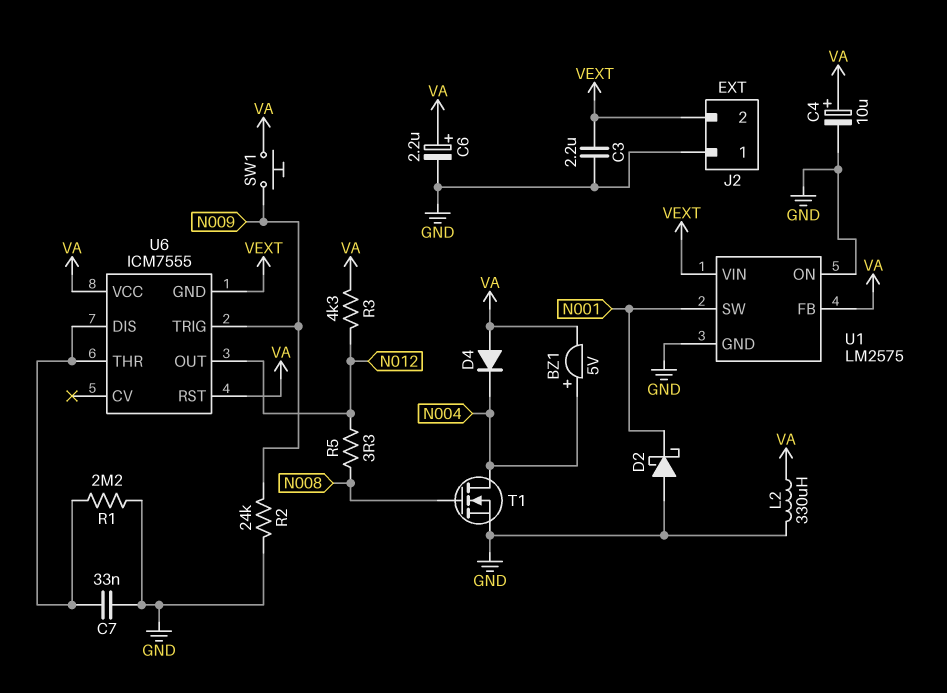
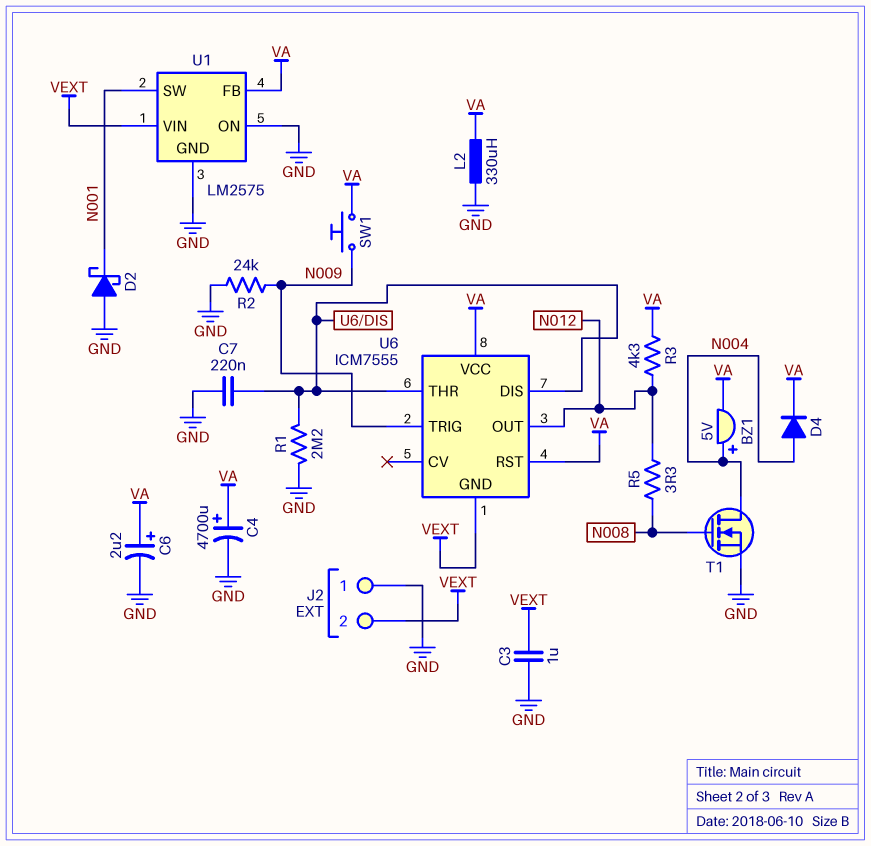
C3: 2.2uF (GND, VEXT) -> 1uF (GND, VEXT)
C4: 10uF (plus VA, minus GND) -> 4700uF (plus VA, minus GND)
C7: 33nF (GND, U6/DIS) -> 220nF (GND, U6/DIS)
D4: diode (A VA, K N004) -> diode (A N004, K VA)

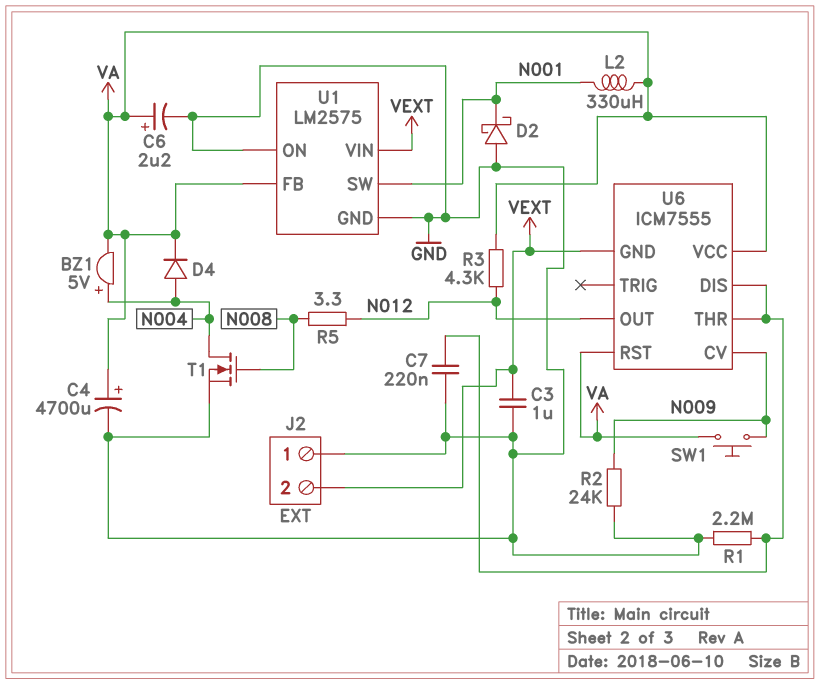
L2: 330uH (GND, VA) -> 330uH (N001, VA)
U6 pin CV: none -> N009
U6 pin TRIG: N009 -> none

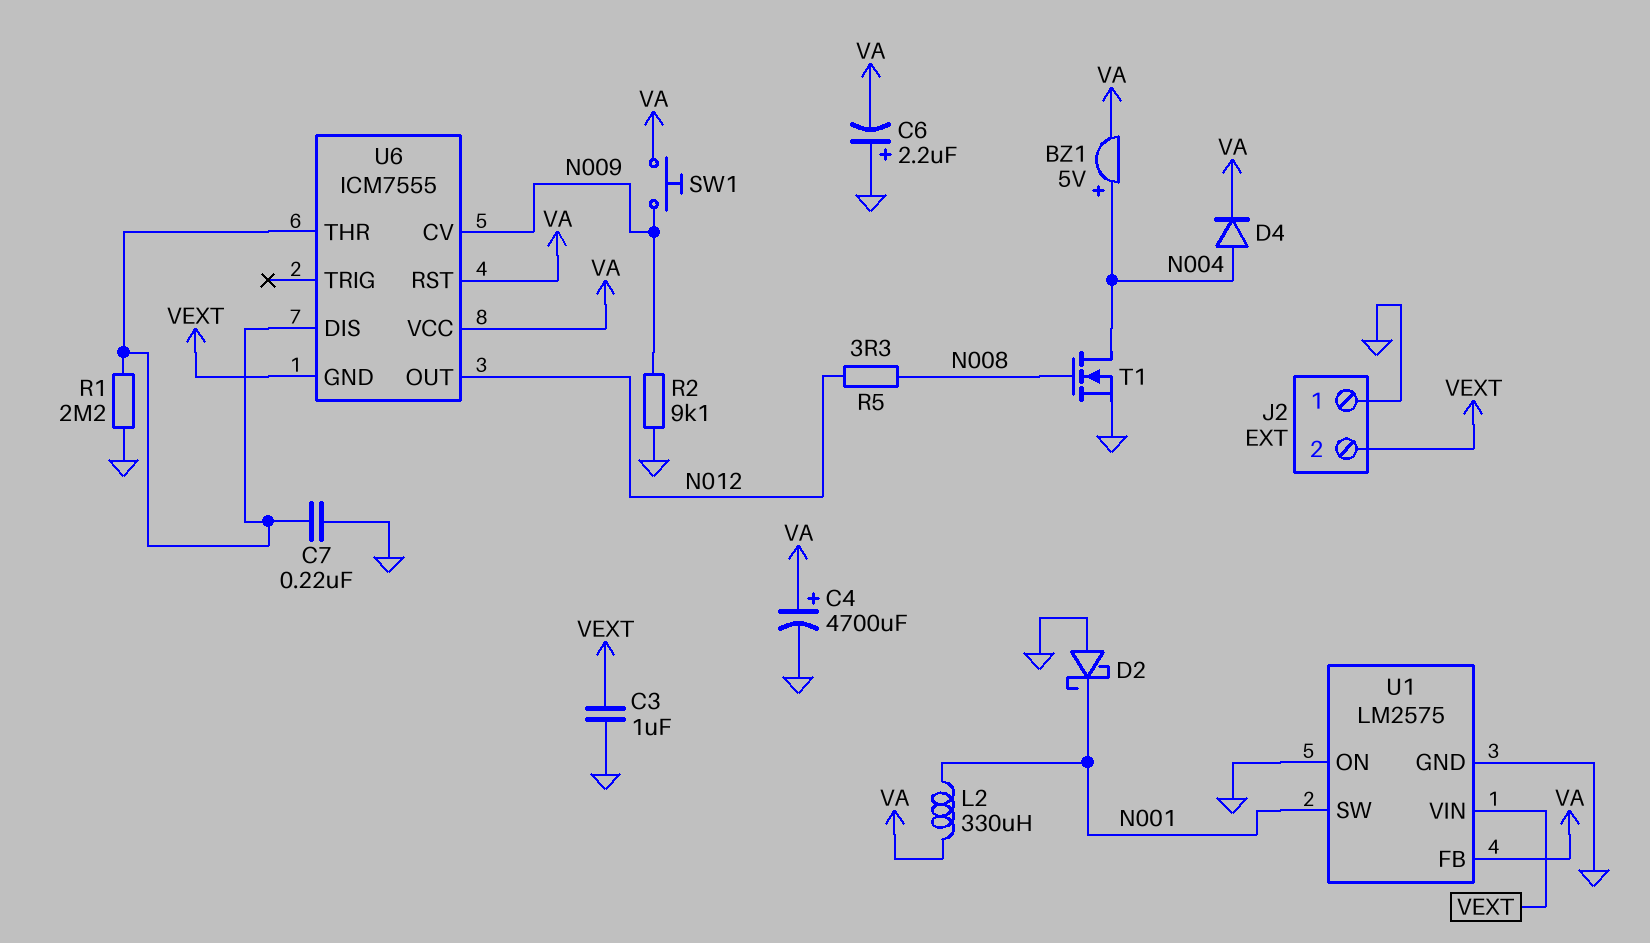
C6: 2.2uF (plus VA, minus GND) -> 2.2uF (plus GND, minus VA)
R2: 24k (GND, N009) -> 9.1k (GND, N009)
R3: 4.3k (N012, VA) -> none

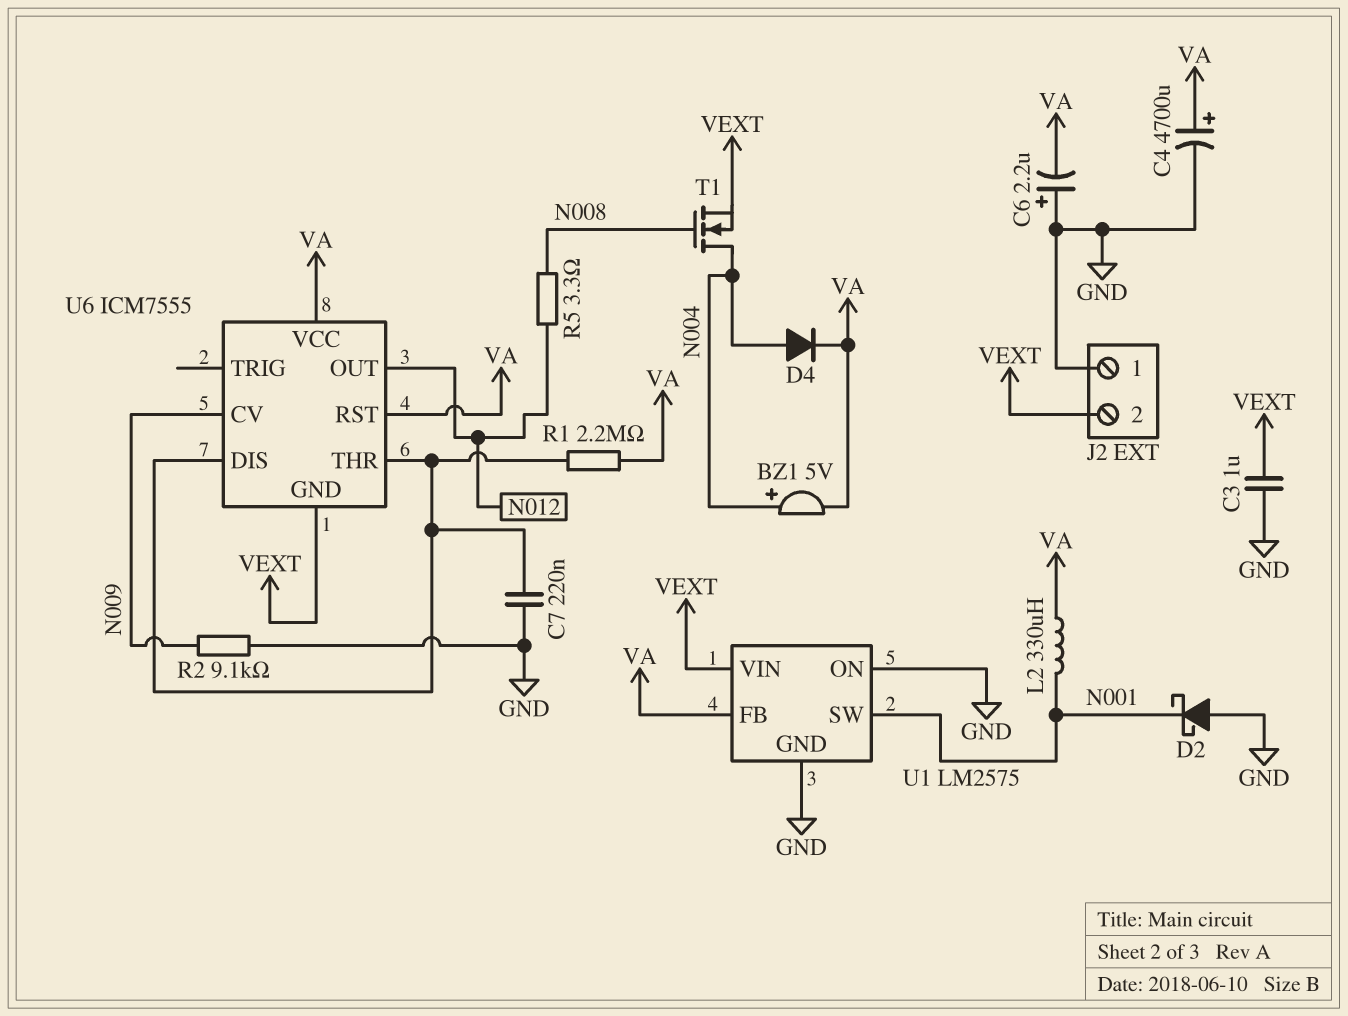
R1: 2.2M (GND, U6/DIS) -> 2.2M (U6/DIS, VA)
SW1: button (N009, VA) -> none
T1: NMOS (G N008, D N004, S GND) -> NMOS (G N008, D N004, S VEXT)

